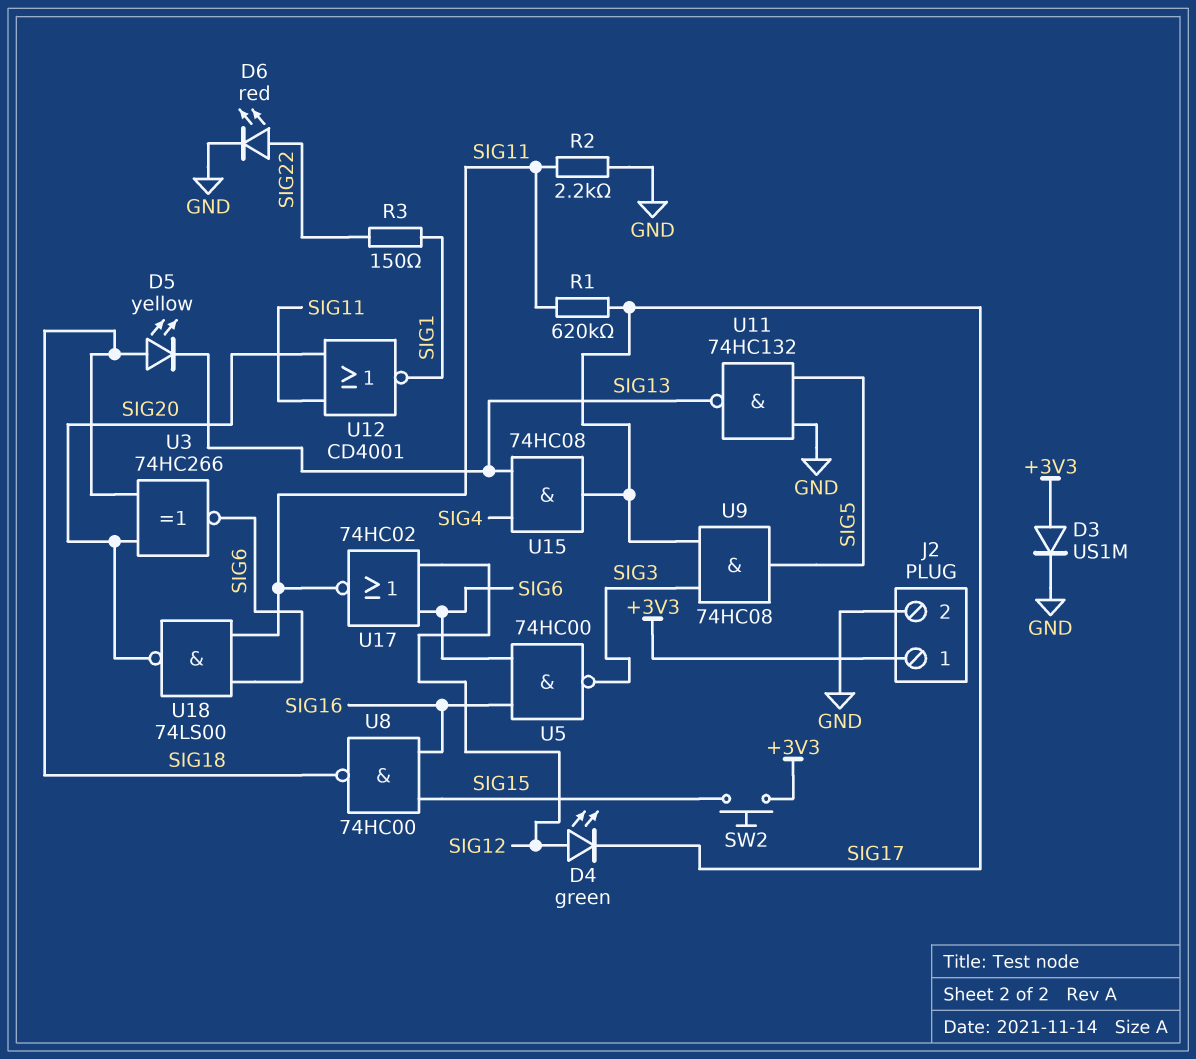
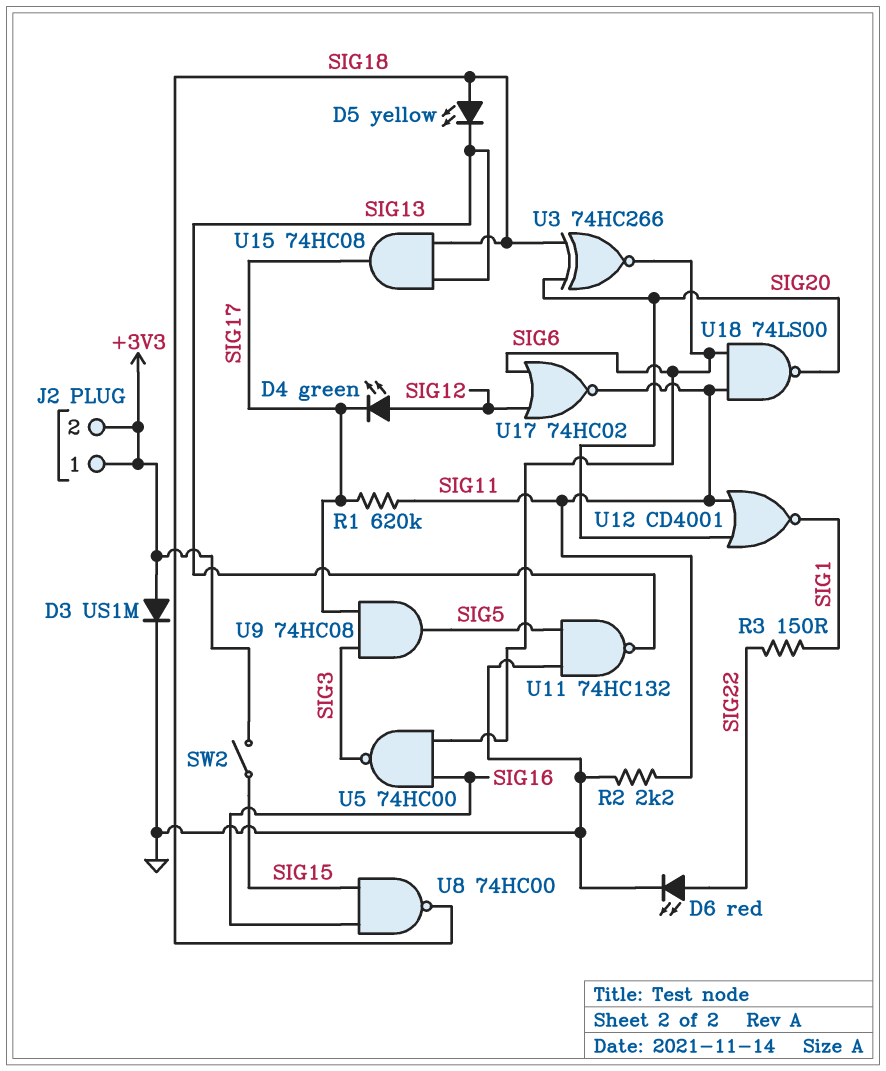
J2 pin 2: GND -> +3V3
SW2: button (+3V3, SIG15) -> switch (+3V3, SIG15)
U15: AND 74HC08 (in SIG4, in SIG13, out SIG17) -> AND 74HC08 (in SIG13, in SIG18, out SIG17)

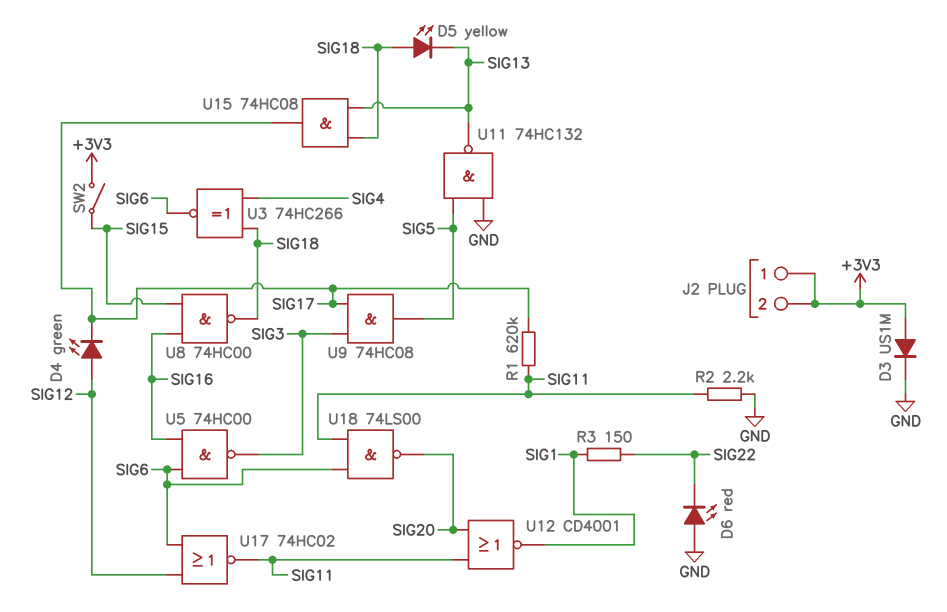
D6: LED red (A SIG22, K GND) -> LED red (A GND, K SIG22)
U3: XNOR 74HC266 (in SIG18, in SIG20, out SIG6) -> XNOR 74HC266 (in SIG4, in SIG18, out SIG6)

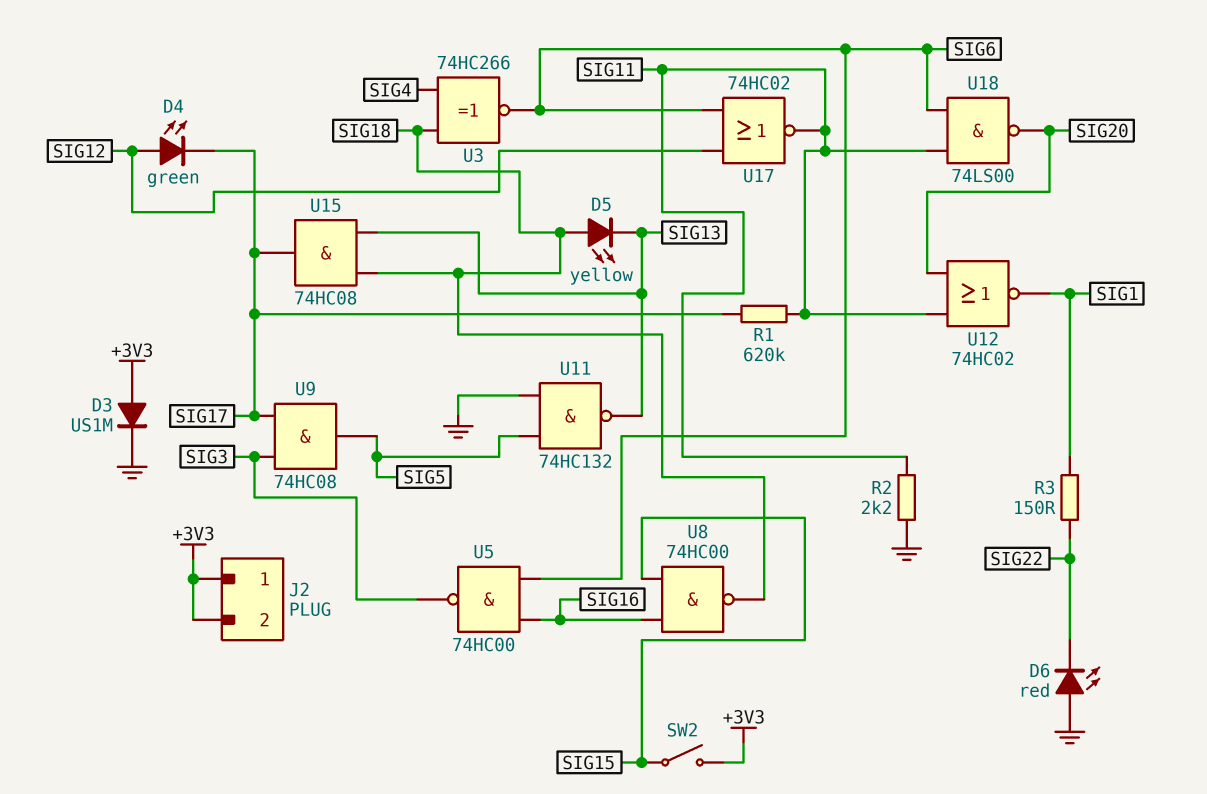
U12: NOR CD4001 (in SIG11, in SIG20, out SIG1) -> NOR 74HC02 (in SIG11, in SIG20, out SIG1)

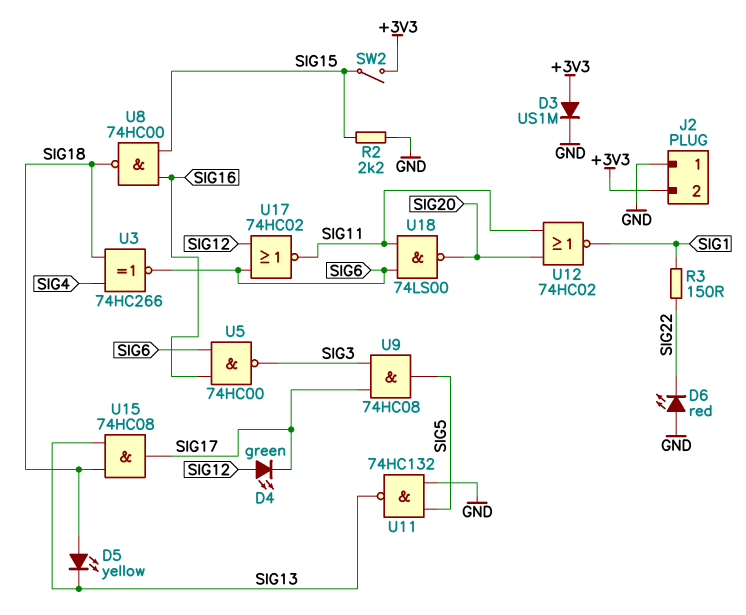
J2 pin 1: +3V3 -> GND
R1: 620k (SIG11, SIG17) -> none
R2: 2.2k (GND, SIG11) -> 2.2k (GND, SIG15)

